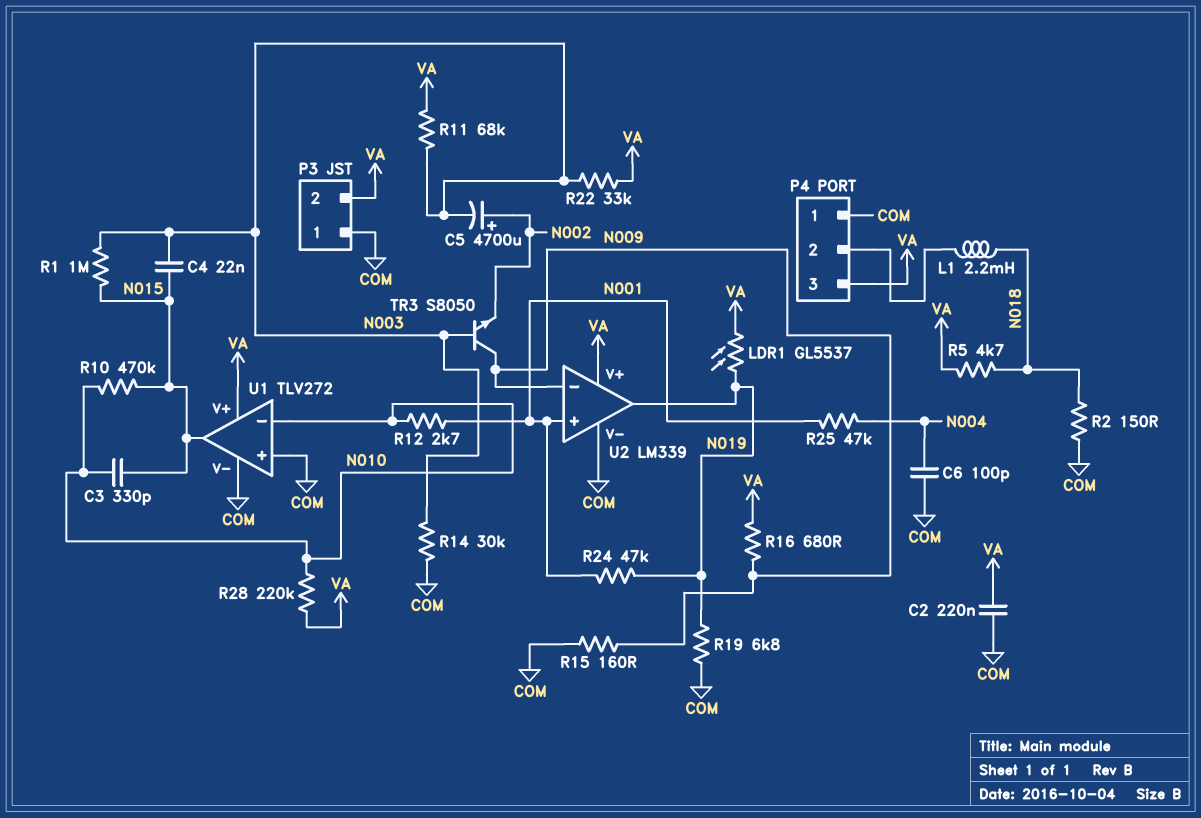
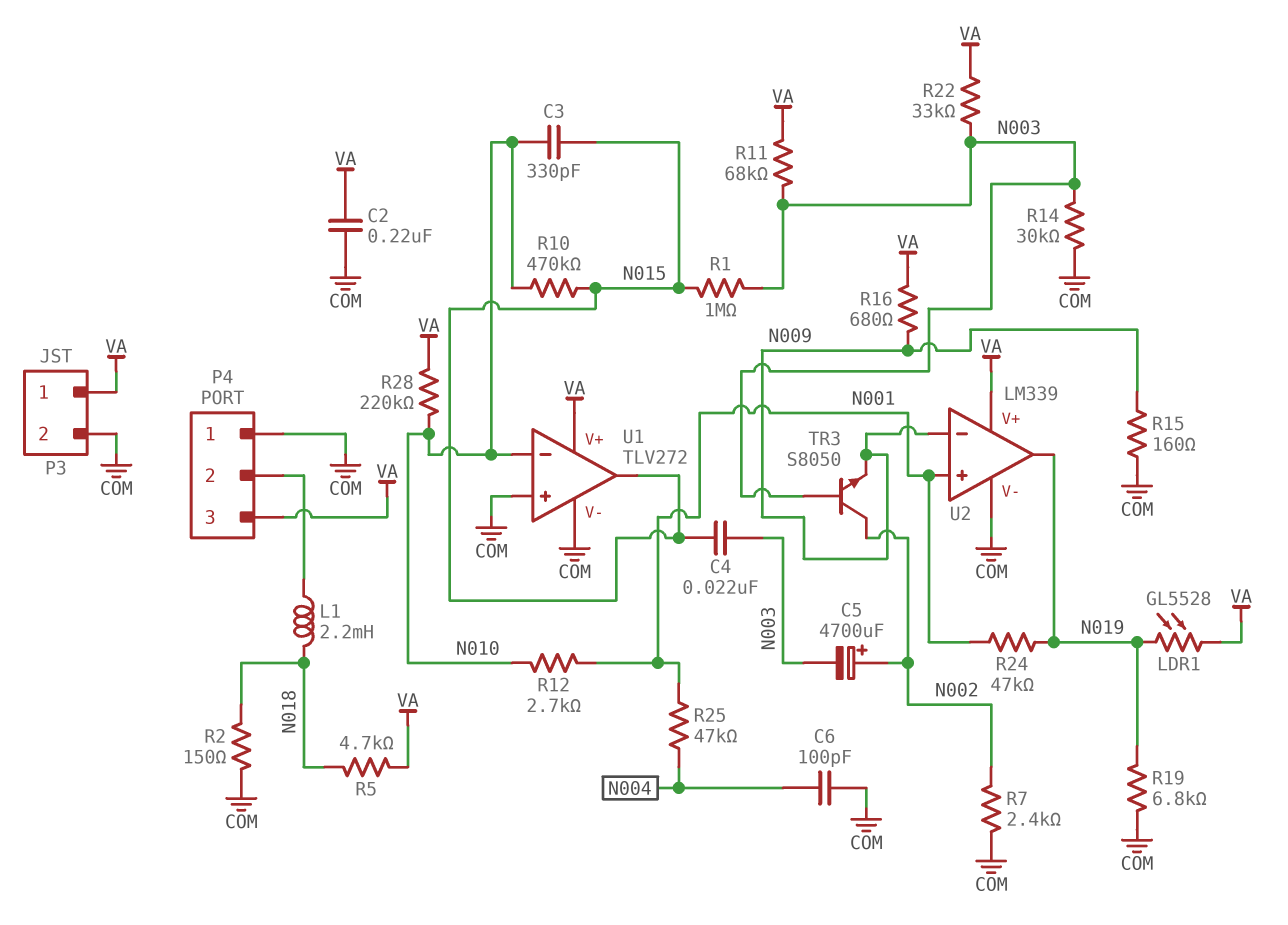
LDR1: GL5537 (N019, VA) -> GL5528 (N019, VA)
P3 pin 1: COM -> VA
P3 pin 2: VA -> COM
R7: none -> 2.4k (COM, N002)
TR3: NPN S8050 (B N003, C N009, E N002) -> NPN S8050 (B N003, C N002, E N009)

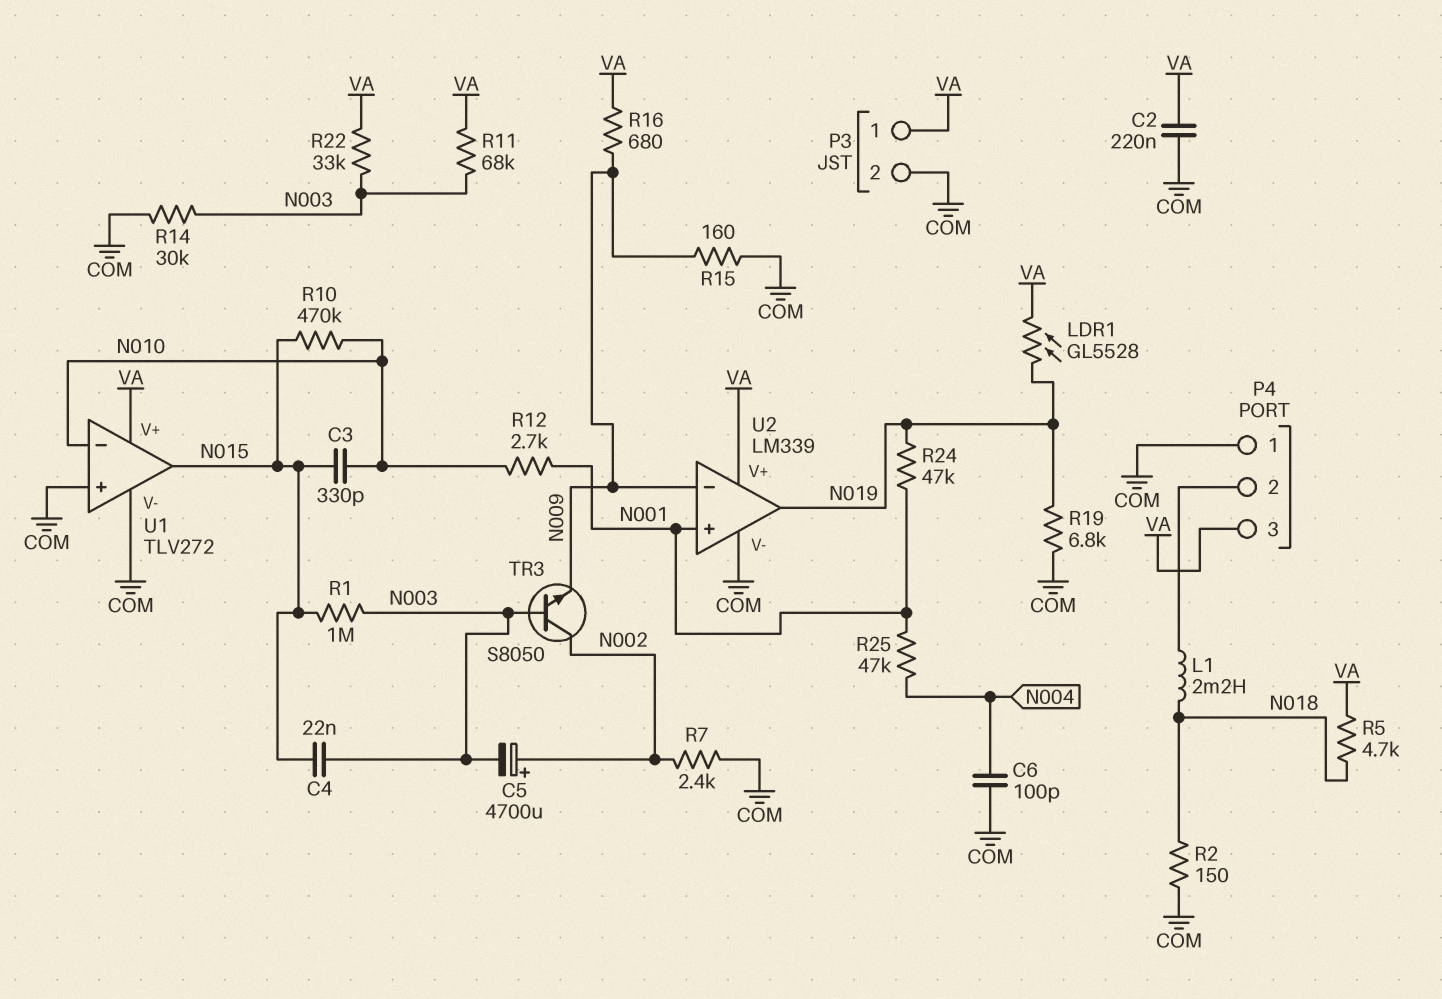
R28: 220k (N010, VA) -> none

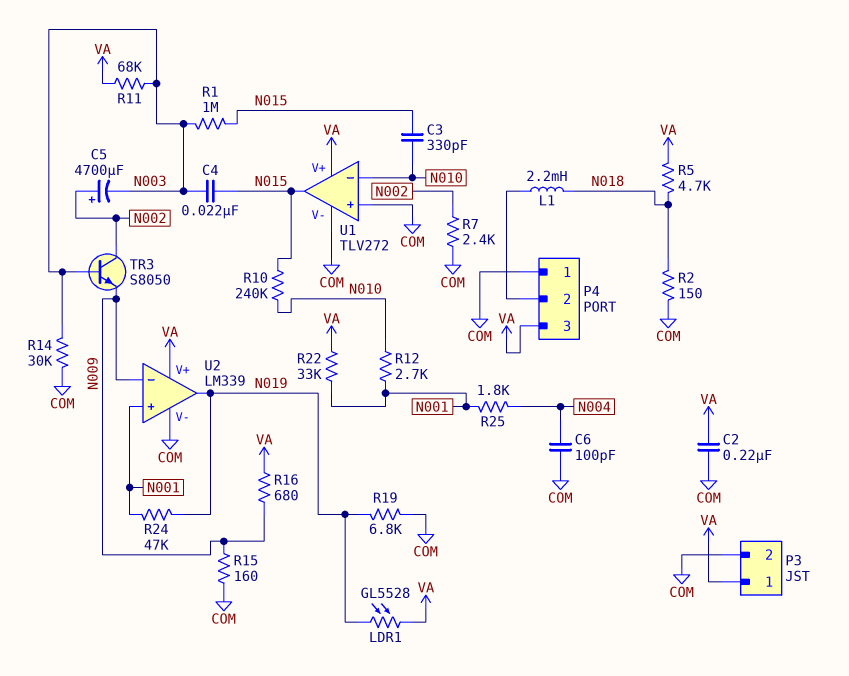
R10: 470k (N010, N015) -> 240k (N010, N015)
R22: 33k (N003, VA) -> 33k (N001, VA)
R25: 47k (N001, N004) -> 1.8k (N001, N004)

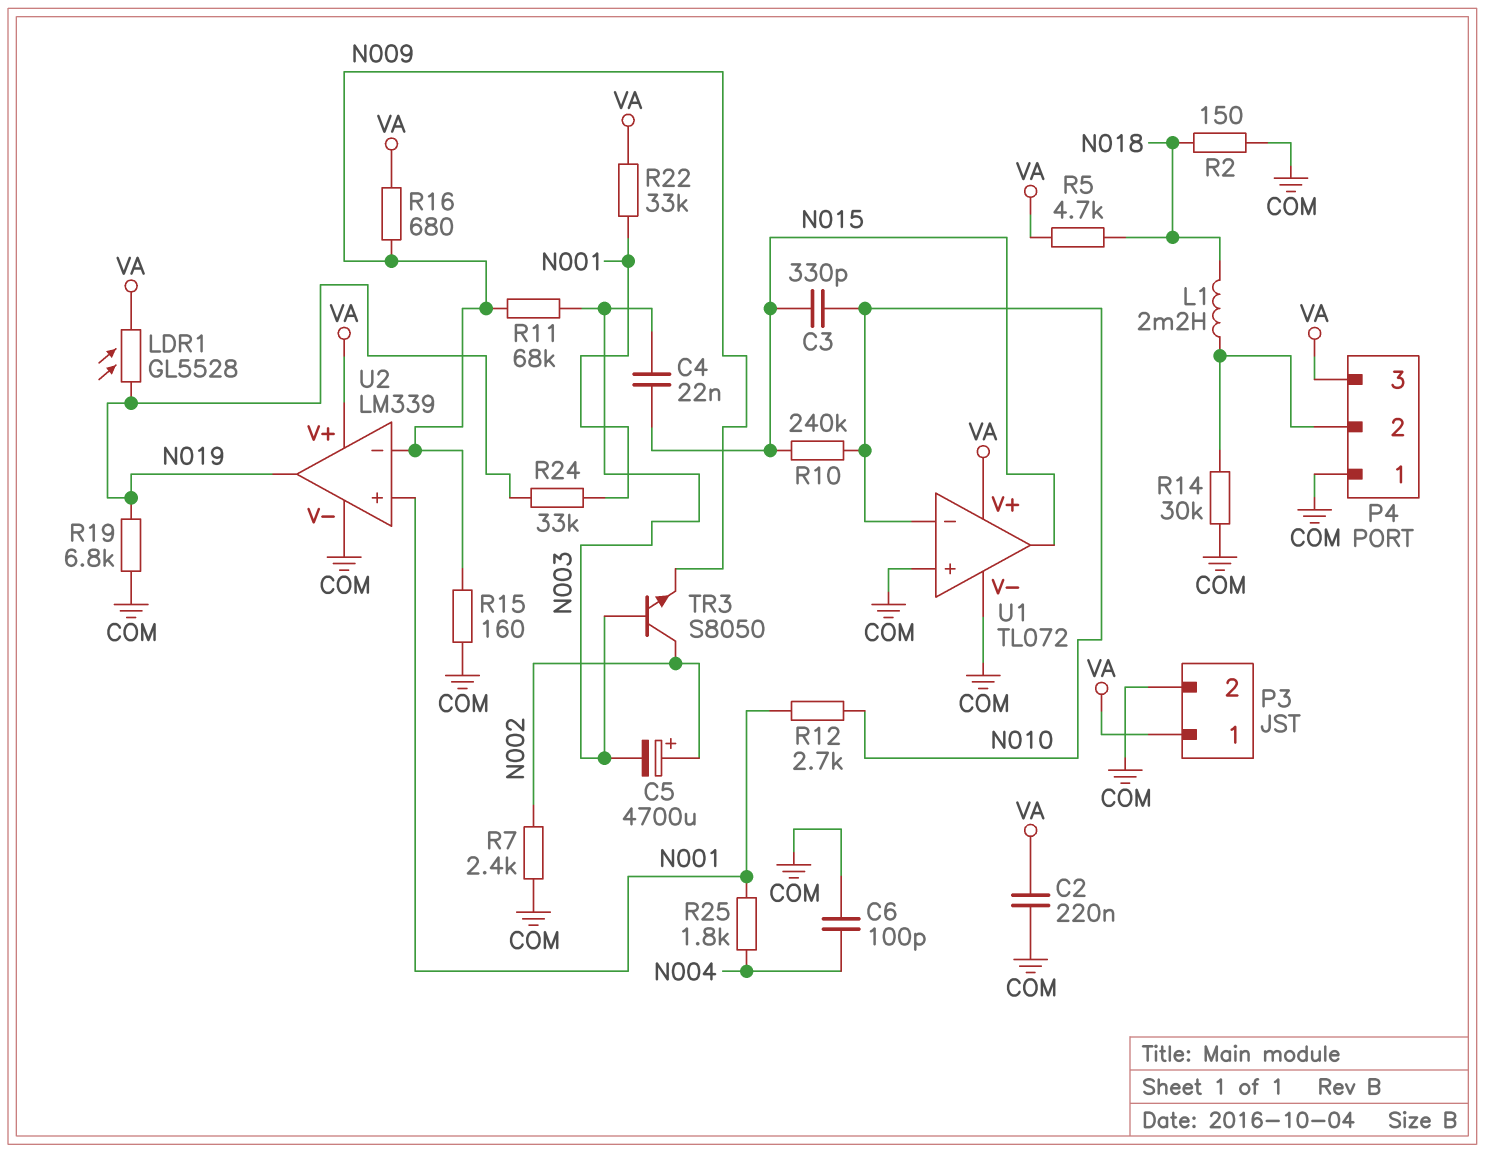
R1: 1M (N003, N015) -> none
R11: 68k (N003, VA) -> 68k (N003, N009)
R14: 30k (COM, N003) -> 30k (COM, P4/2)
R24: 47k (N001, N019) -> 33k (N001, N019)
U1: TLV272 -> TL072

